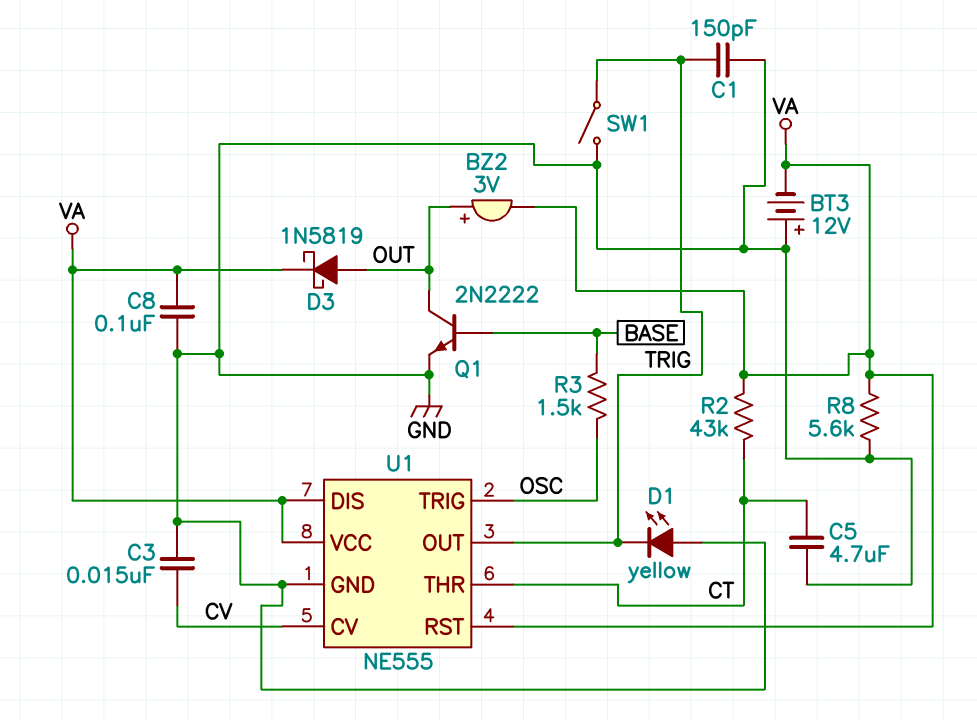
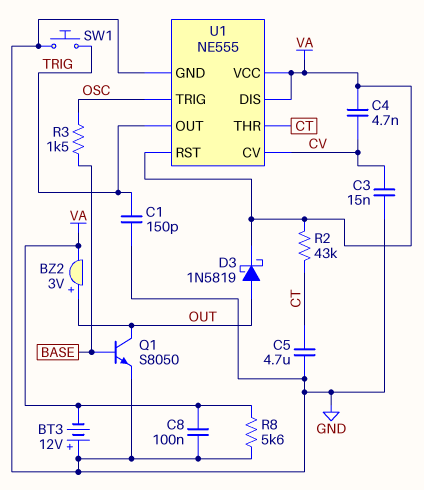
C4: none -> 4.7nF (CV, VA)
D1: LED yellow (A GND, K TRIG) -> none
Q1: NPN 2N2222 (B BASE, C OUT, E GND) -> NPN S8050 (B BASE, C OUT, E GND)
SW1: switch (GND, TRIG) -> button (GND, TRIG)

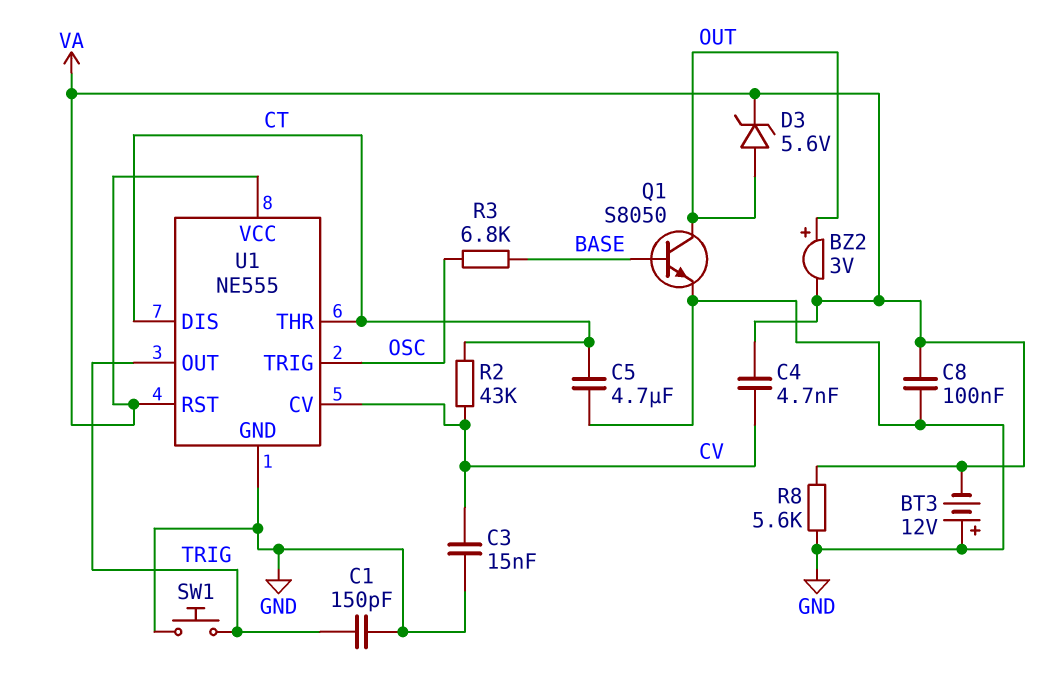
D3: schottky 1N5819 (A OUT, K VA) -> zener 5.6V (A OUT, K VA)
R2: 43k (CT, VA) -> 43k (CT, CV)
R3: 1.5k (BASE, OSC) -> 6.8k (BASE, OSC)
U1 pin DIS: VA -> CT

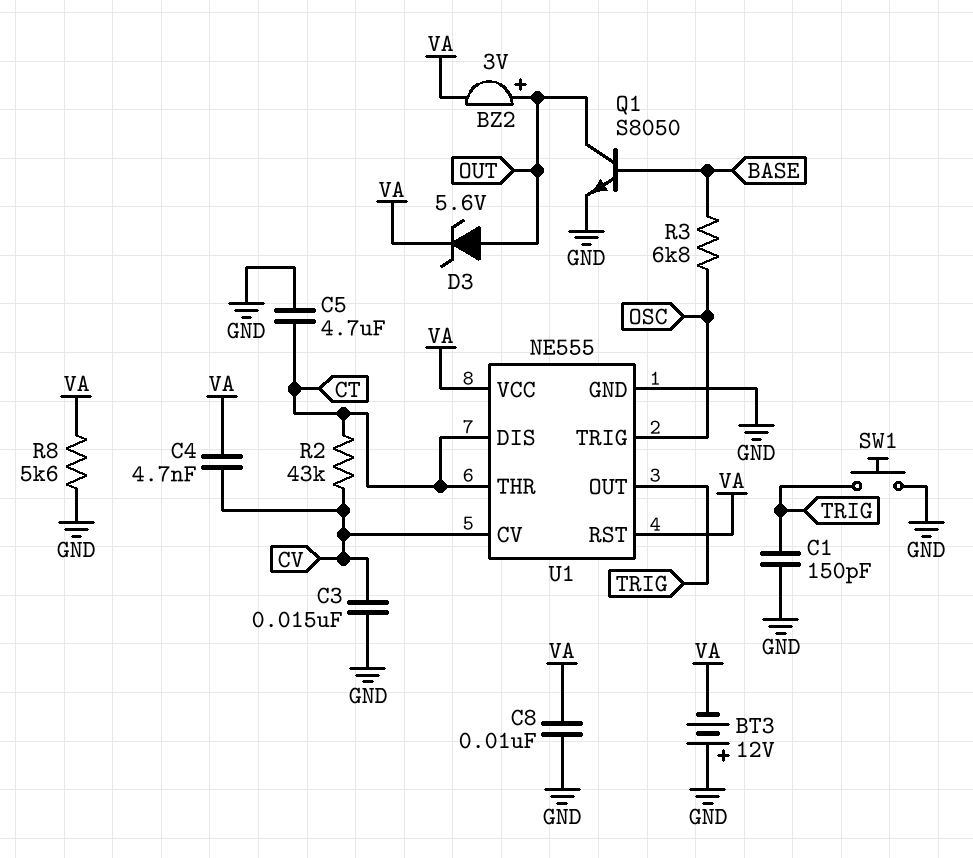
C8: 100nF (GND, VA) -> 10nF (GND, VA)

